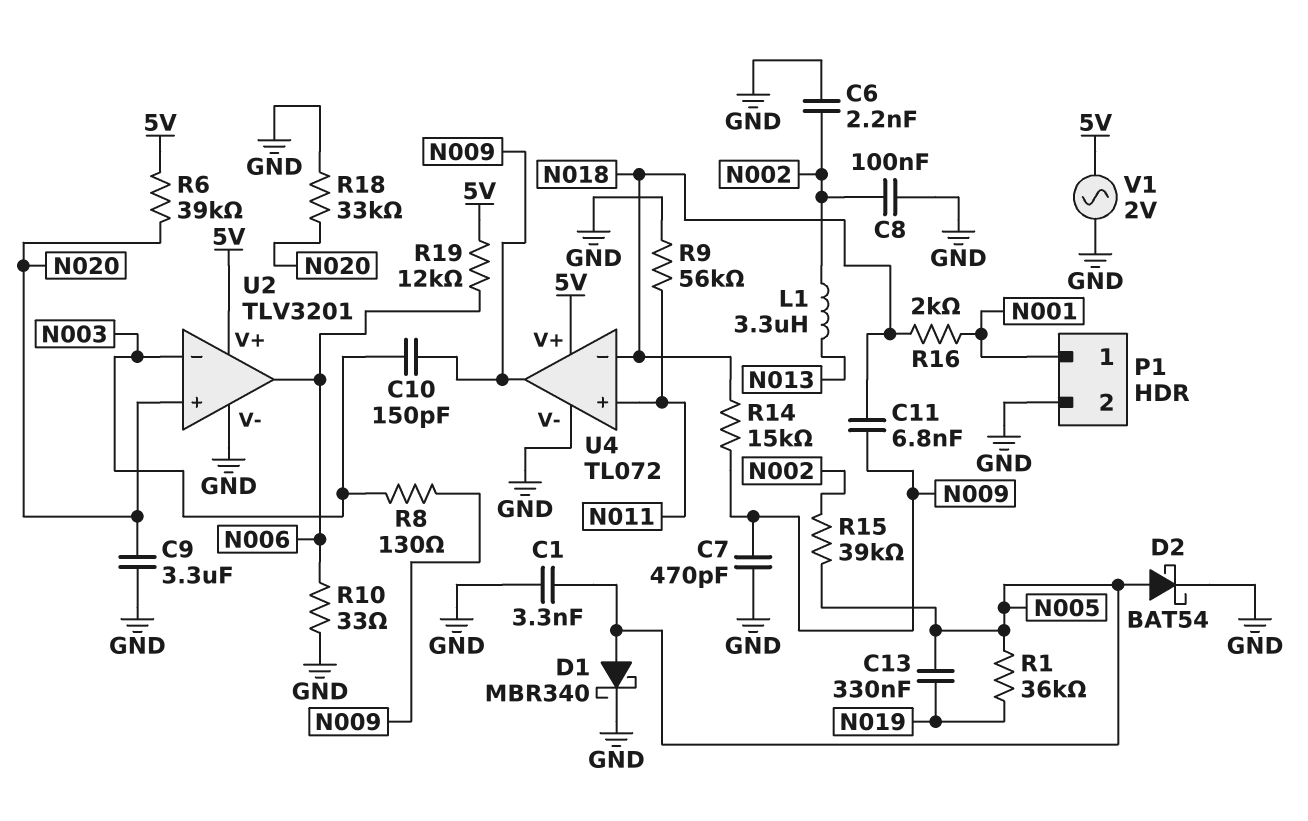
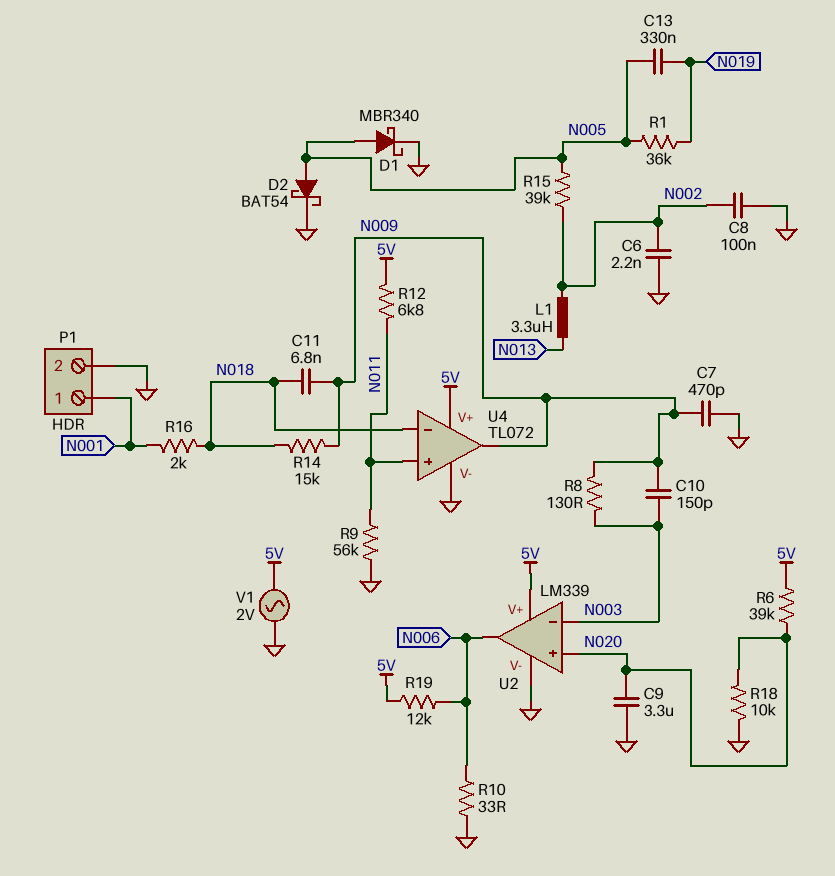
C1: 3.3nF (GND, N005) -> none
R12: none -> 6.8k (5V, N011)
R18: 33k (GND, N020) -> 10k (GND, N020)
U2: TLV3201 -> LM339

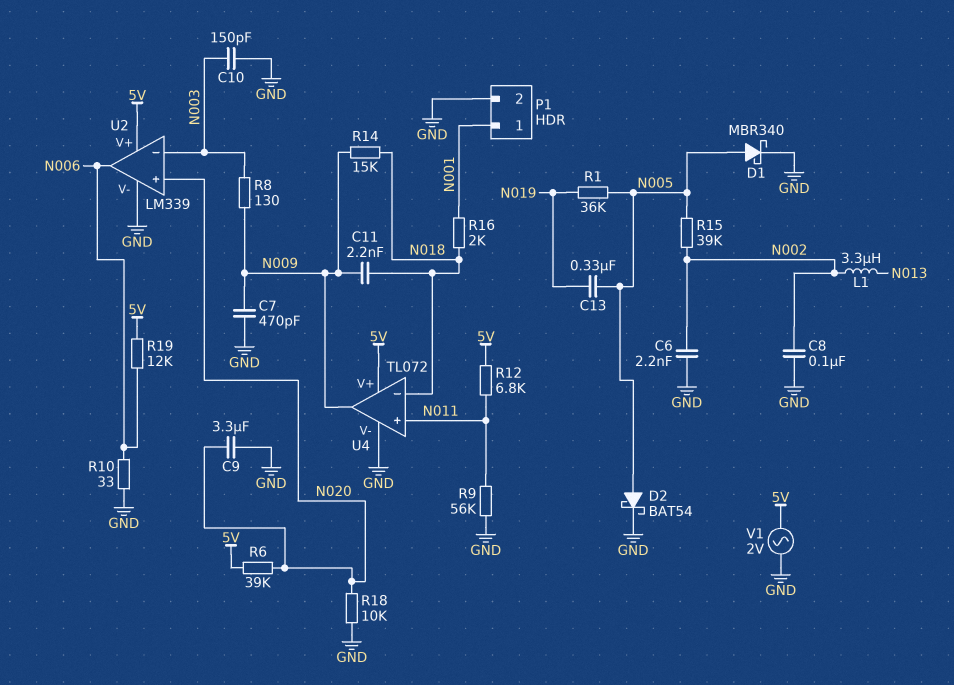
C10: 150pF (N003, N009) -> 150pF (GND, N003)
C11: 6.8nF (N009, N018) -> 2.2nF (N009, N018)

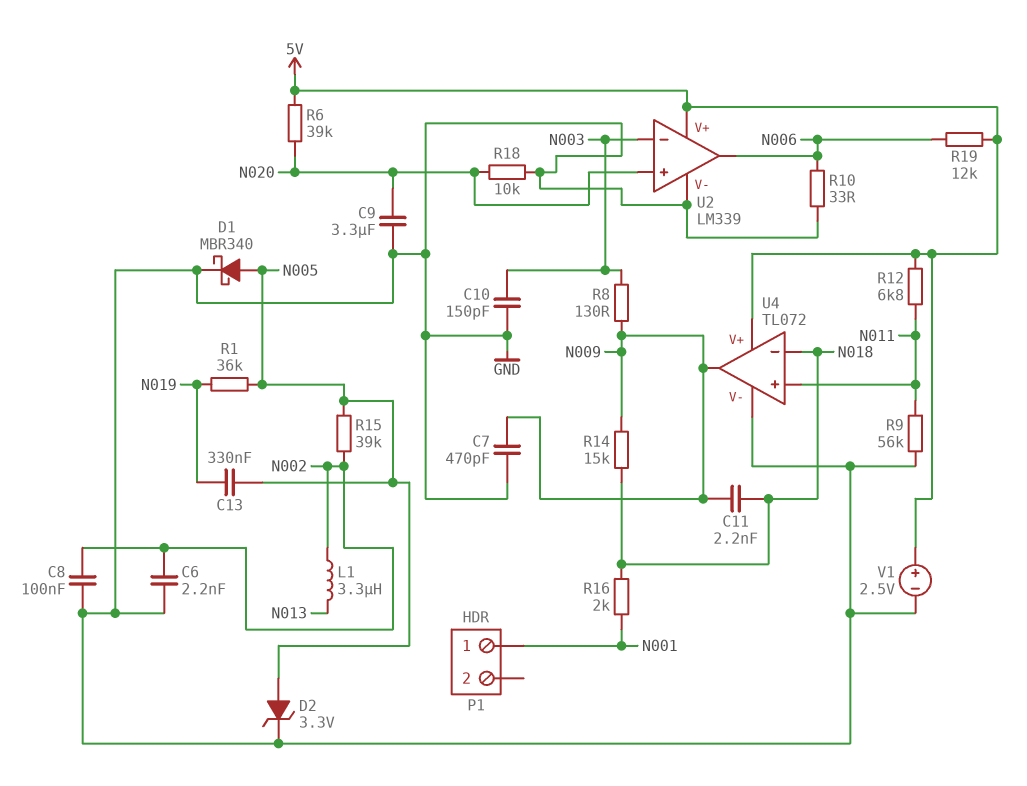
D2: schottky BAT54 (A N005, K GND) -> zener 3.3V (A N005, K GND)
P1 pin 2: GND -> none
V1: AC 2V (5V, GND) -> 2.5V (plus 5V, minus GND)

